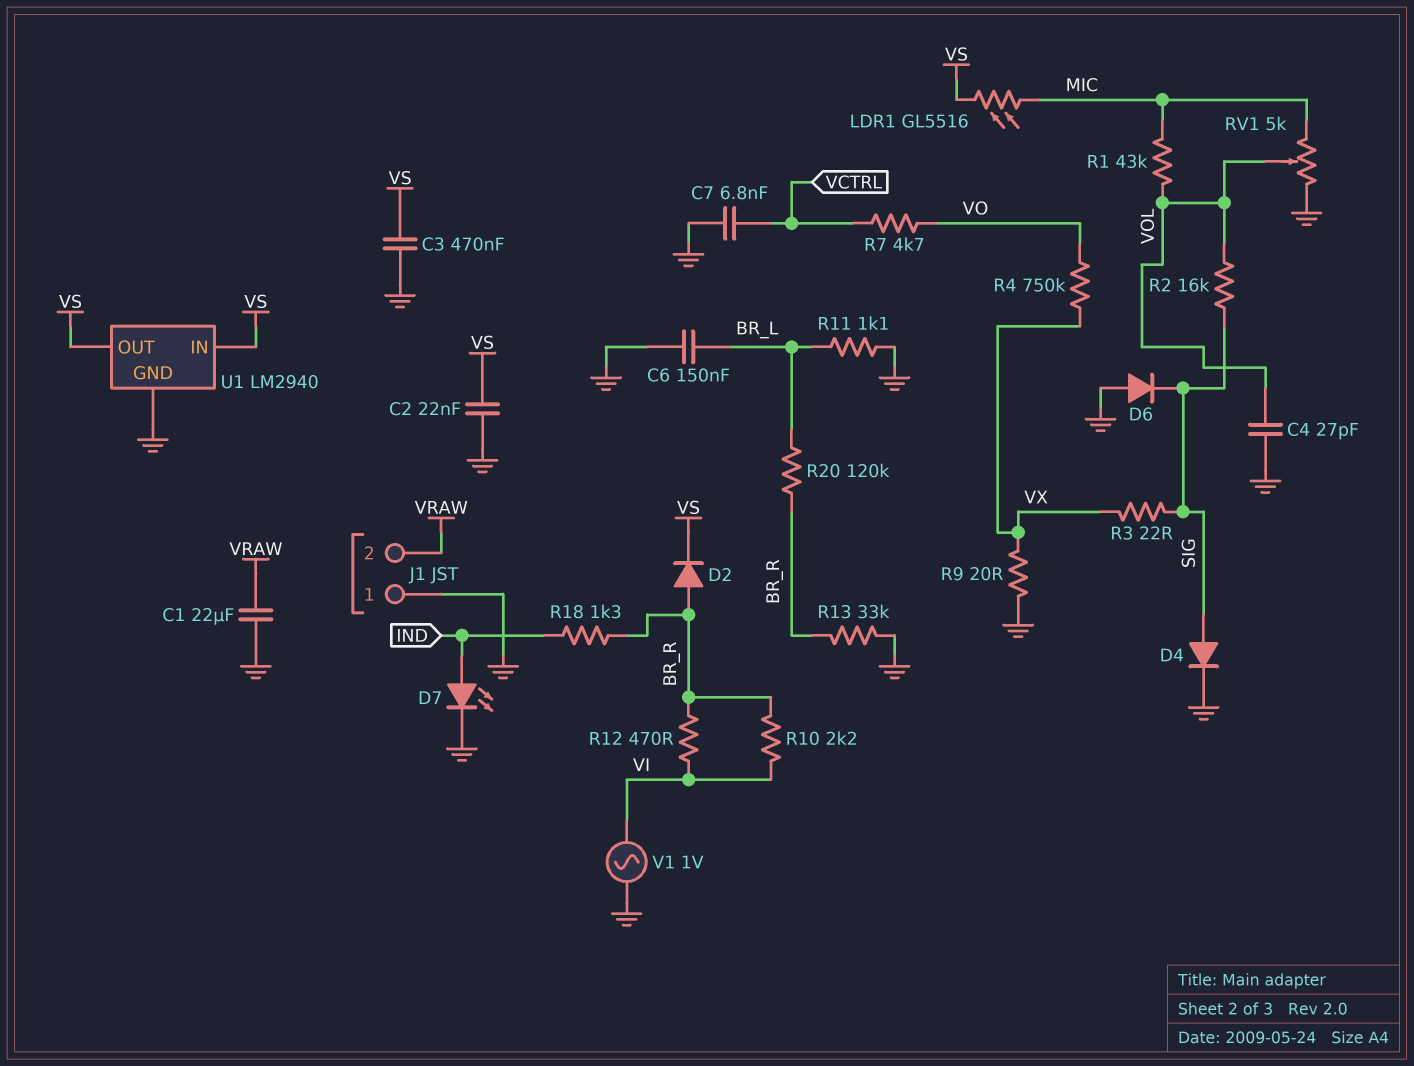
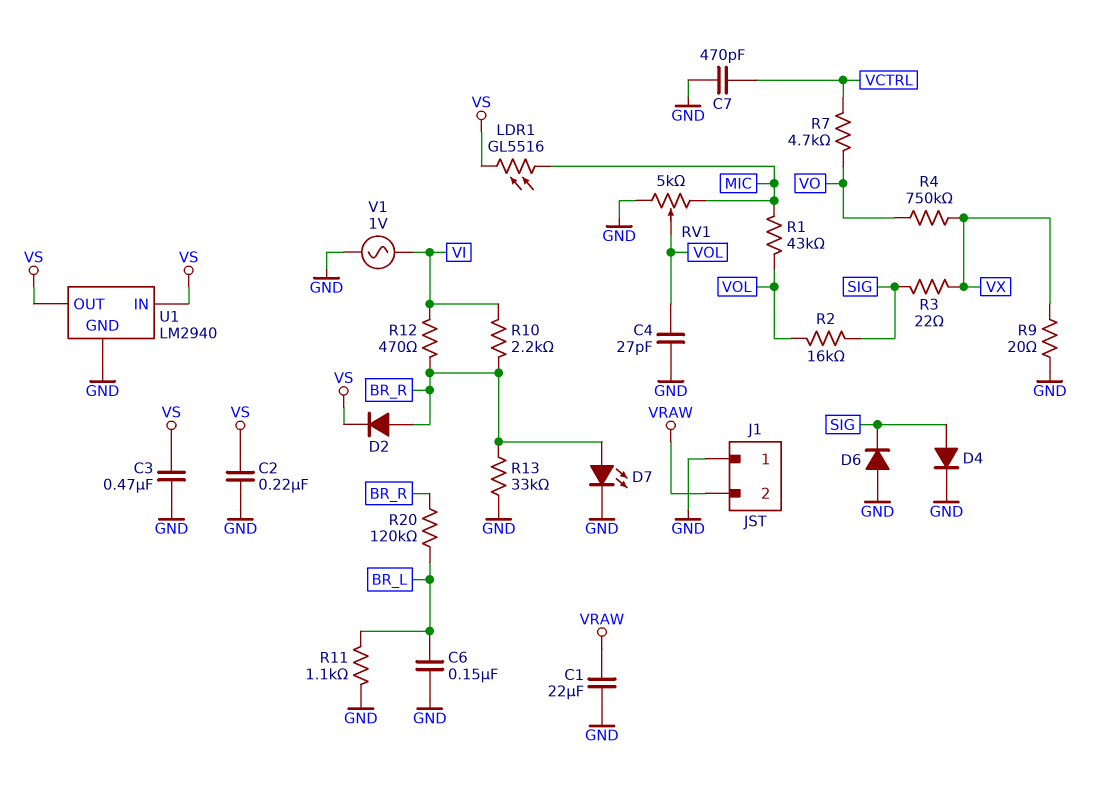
C2: 22nF (GND, VS) -> 220nF (GND, VS)
C7: 6.8nF (GND, VCTRL) -> 470pF (GND, VCTRL)
D7: LED (A IND, K GND) -> LED (A BR_R, K GND)
R18: 1.3k (BR_R, IND) -> none

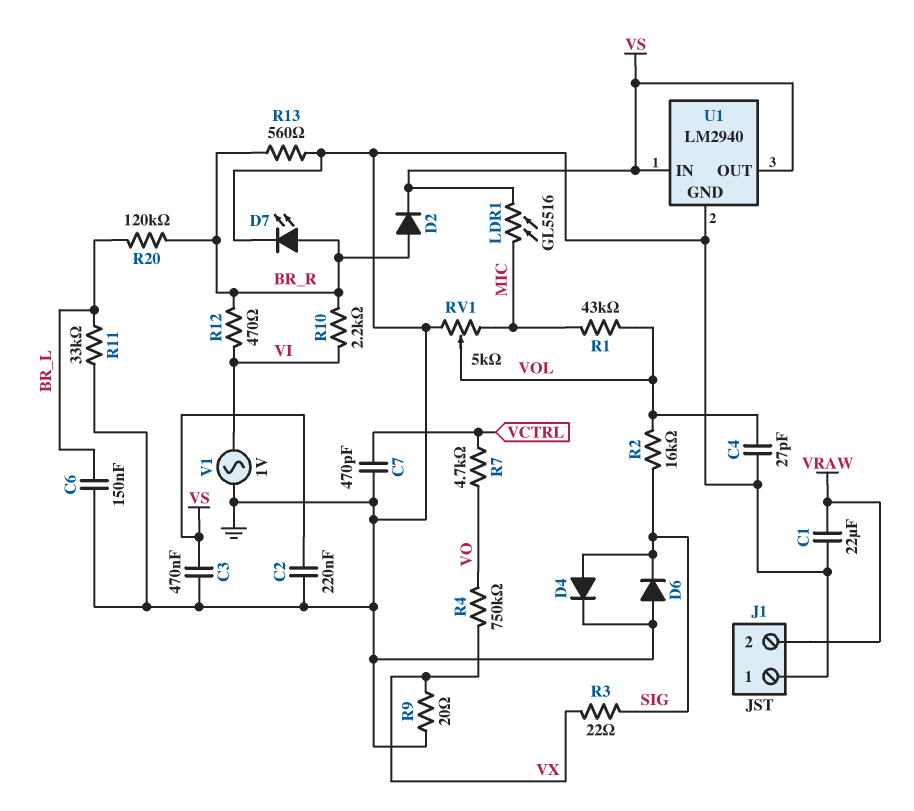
R11: 1.1k (BR_L, GND) -> 33k (BR_L, GND)
R13: 33k (BR_R, GND) -> 560 (BR_R, GND)

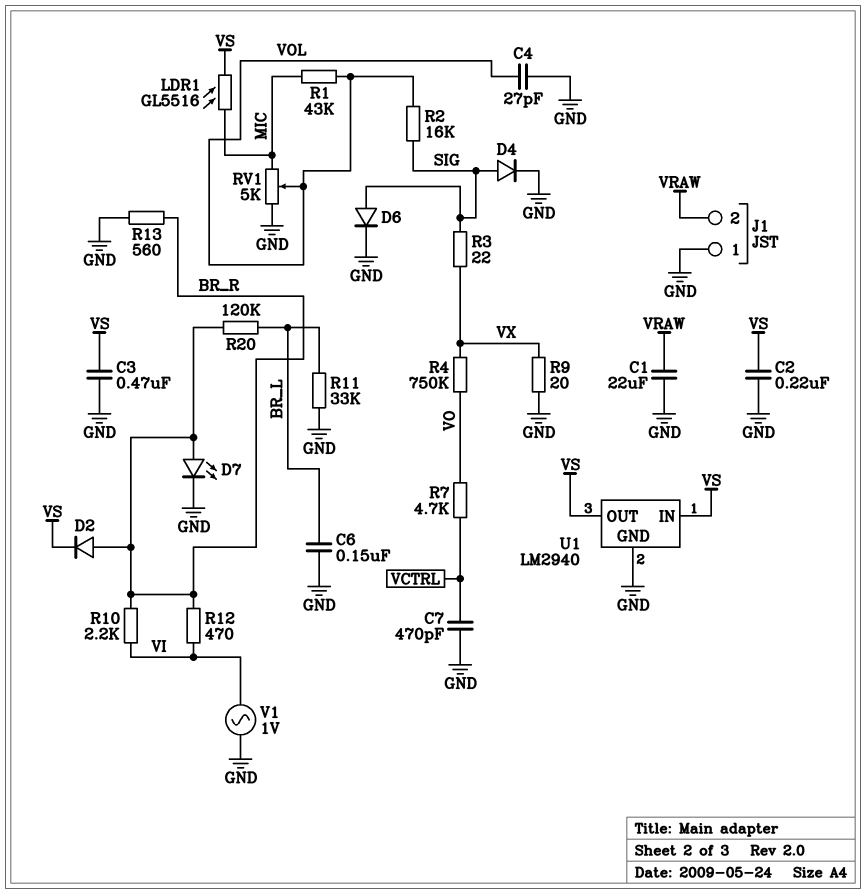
D6: diode (A GND, K SIG) -> diode (A SIG, K GND)

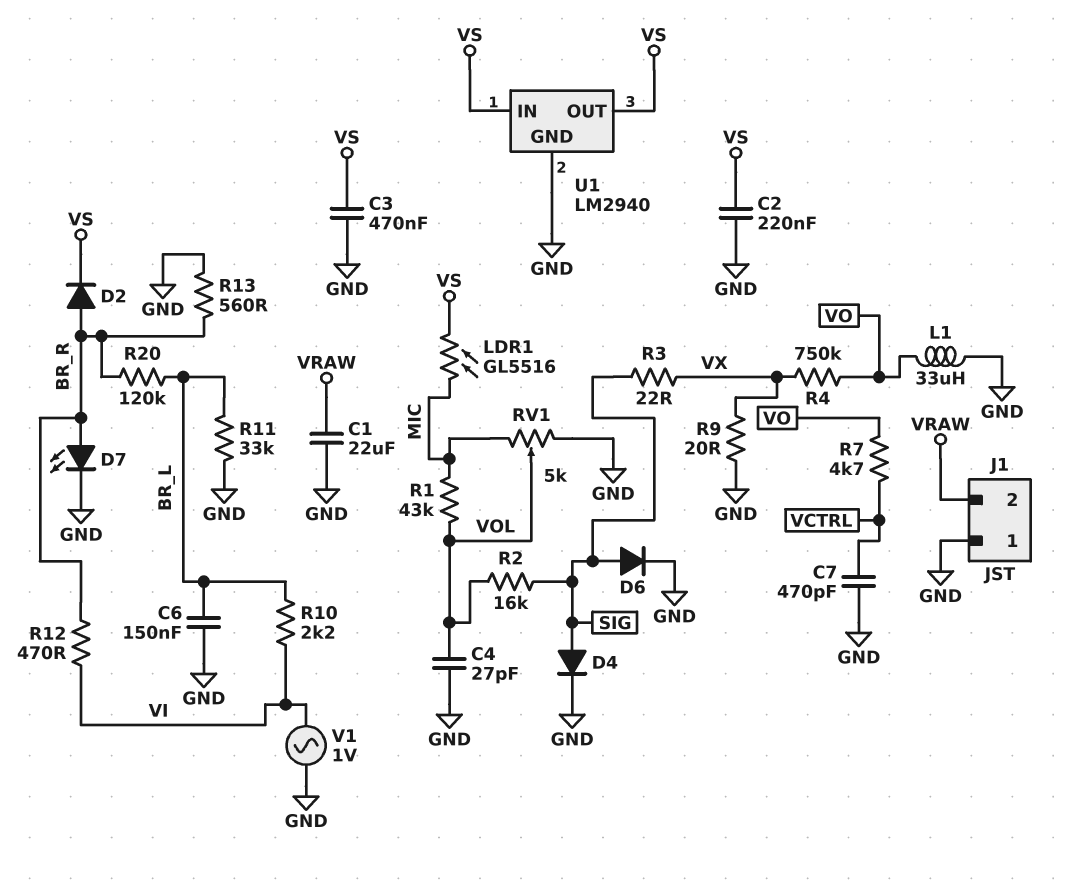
L1: none -> 33uH (GND, VO)
R10: 2.2k (BR_R, VI) -> 2.2k (BR_L, VI)

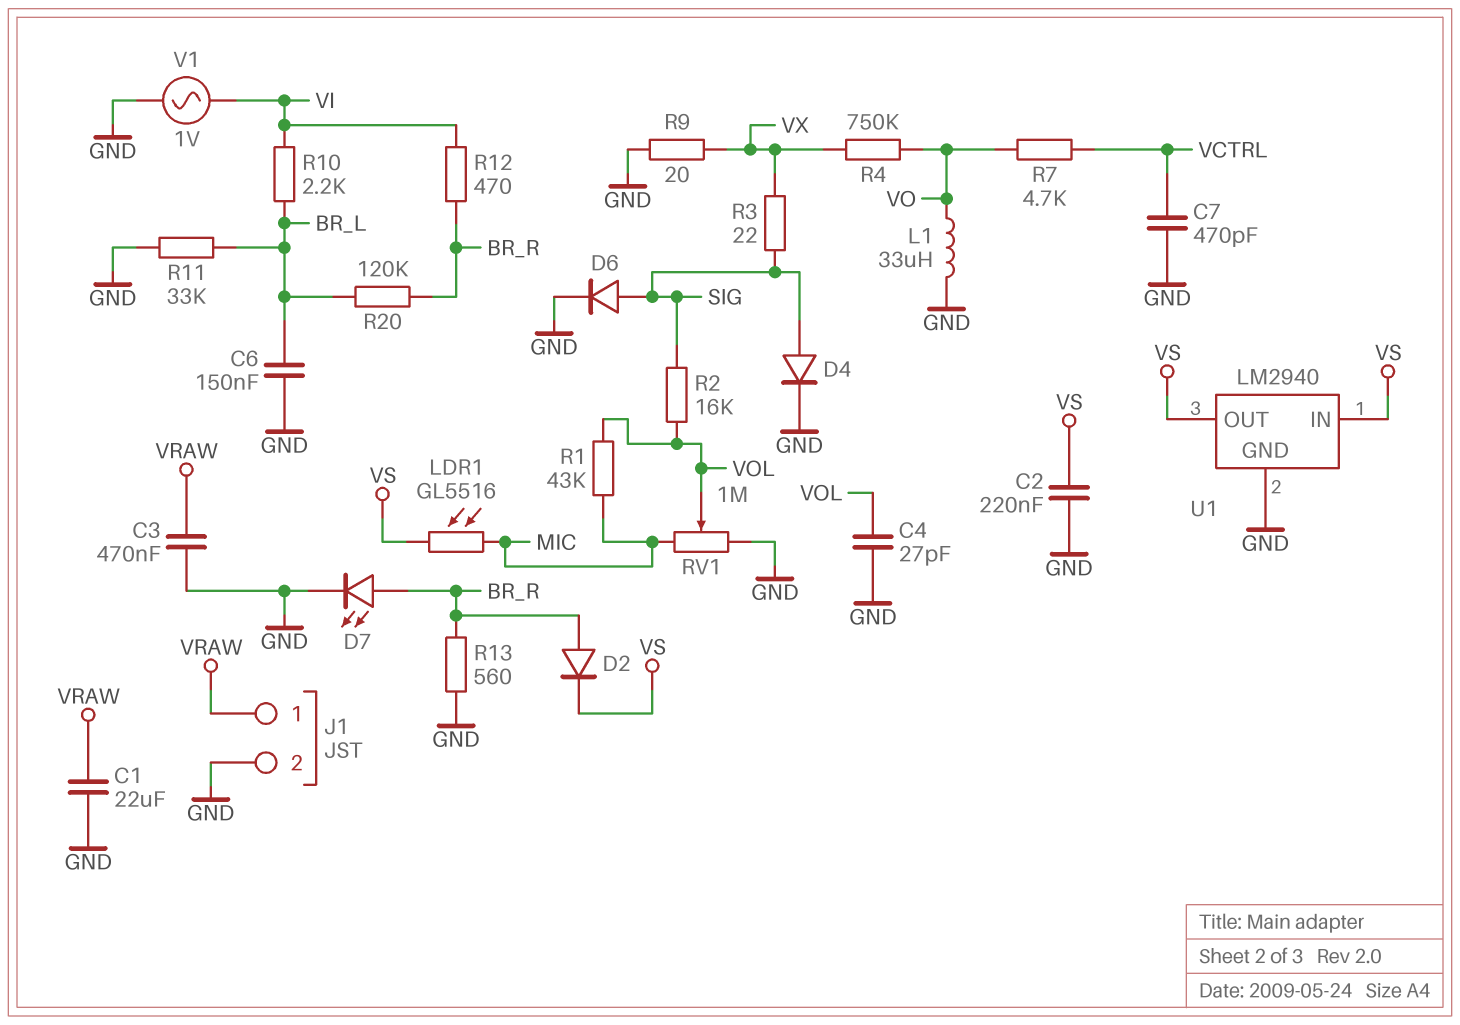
C3: 470nF (GND, VS) -> 470nF (GND, VRAW)
J1 pin 1: GND -> VRAW
J1 pin 2: VRAW -> GND
RV1: 5k (GND, MIC, wiper VOL) -> 1M (GND, MIC, wiper VOL)

